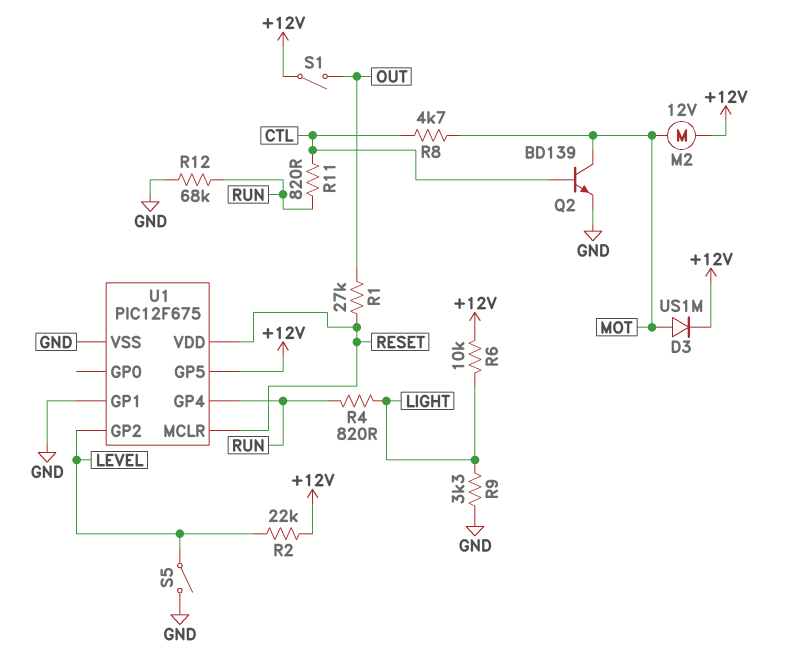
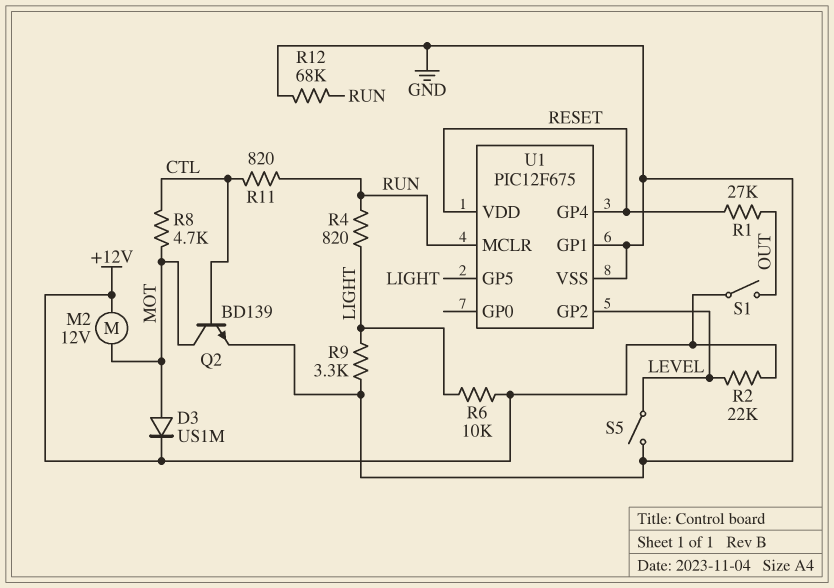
U1 pin GP4: RUN -> RESET
U1 pin GP5: +12V -> LIGHT
U1 pin MCLR: RESET -> RUN

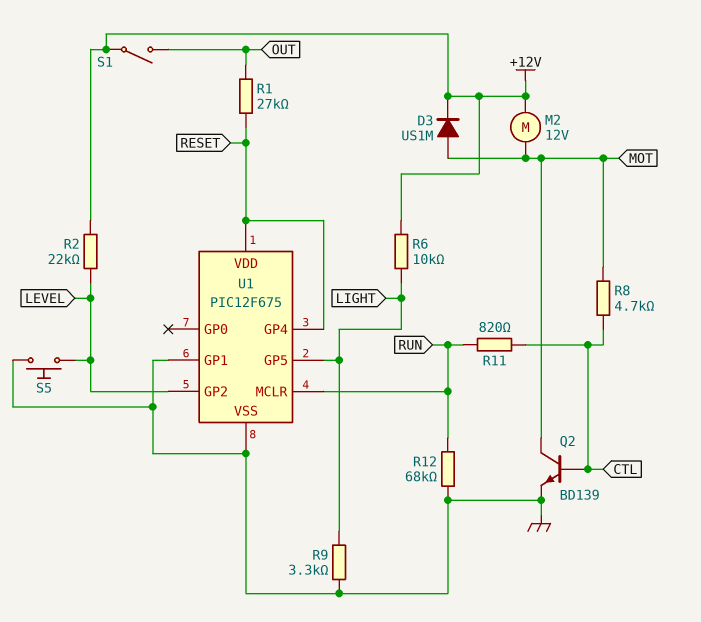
R4: 820 (LIGHT, RUN) -> none
S5: switch (GND, LEVEL) -> button (GND, LEVEL)

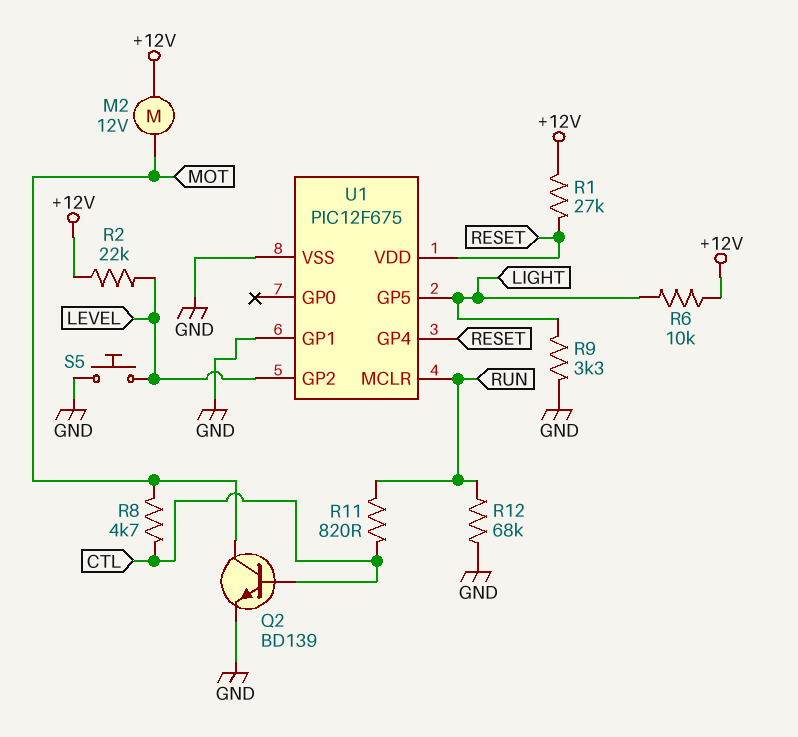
D3: diode US1M (A MOT, K +12V) -> none
R1: 27k (OUT, RESET) -> 27k (+12V, RESET)
S1: switch (+12V, OUT) -> none

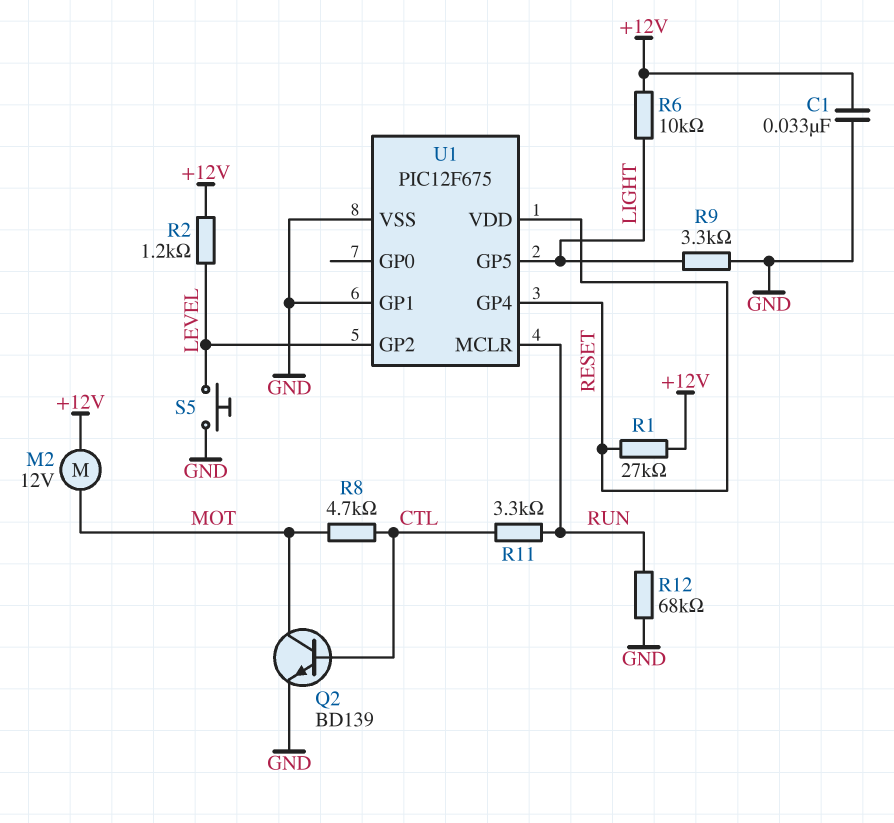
C1: none -> 33nF (+12V, GND)
R2: 22k (+12V, LEVEL) -> 1.2k (+12V, LEVEL)
R11: 820 (CTL, RUN) -> 3.3k (CTL, RUN)

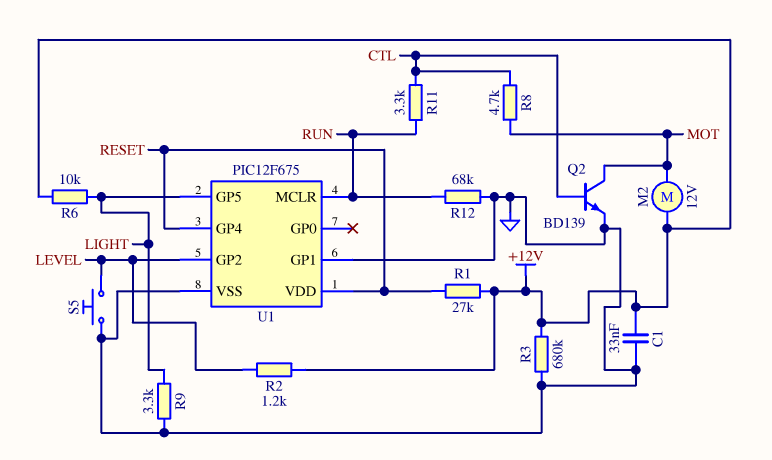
R3: none -> 680k (+12V, GND)

